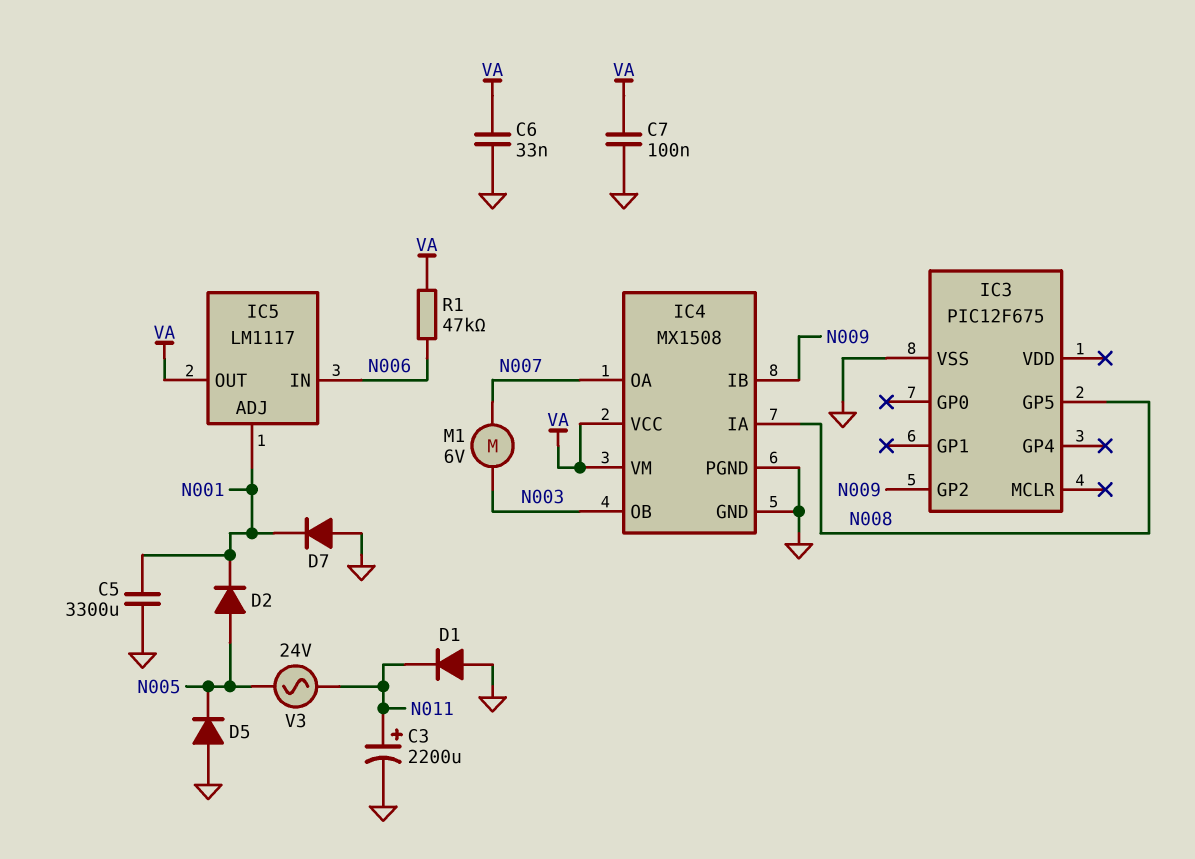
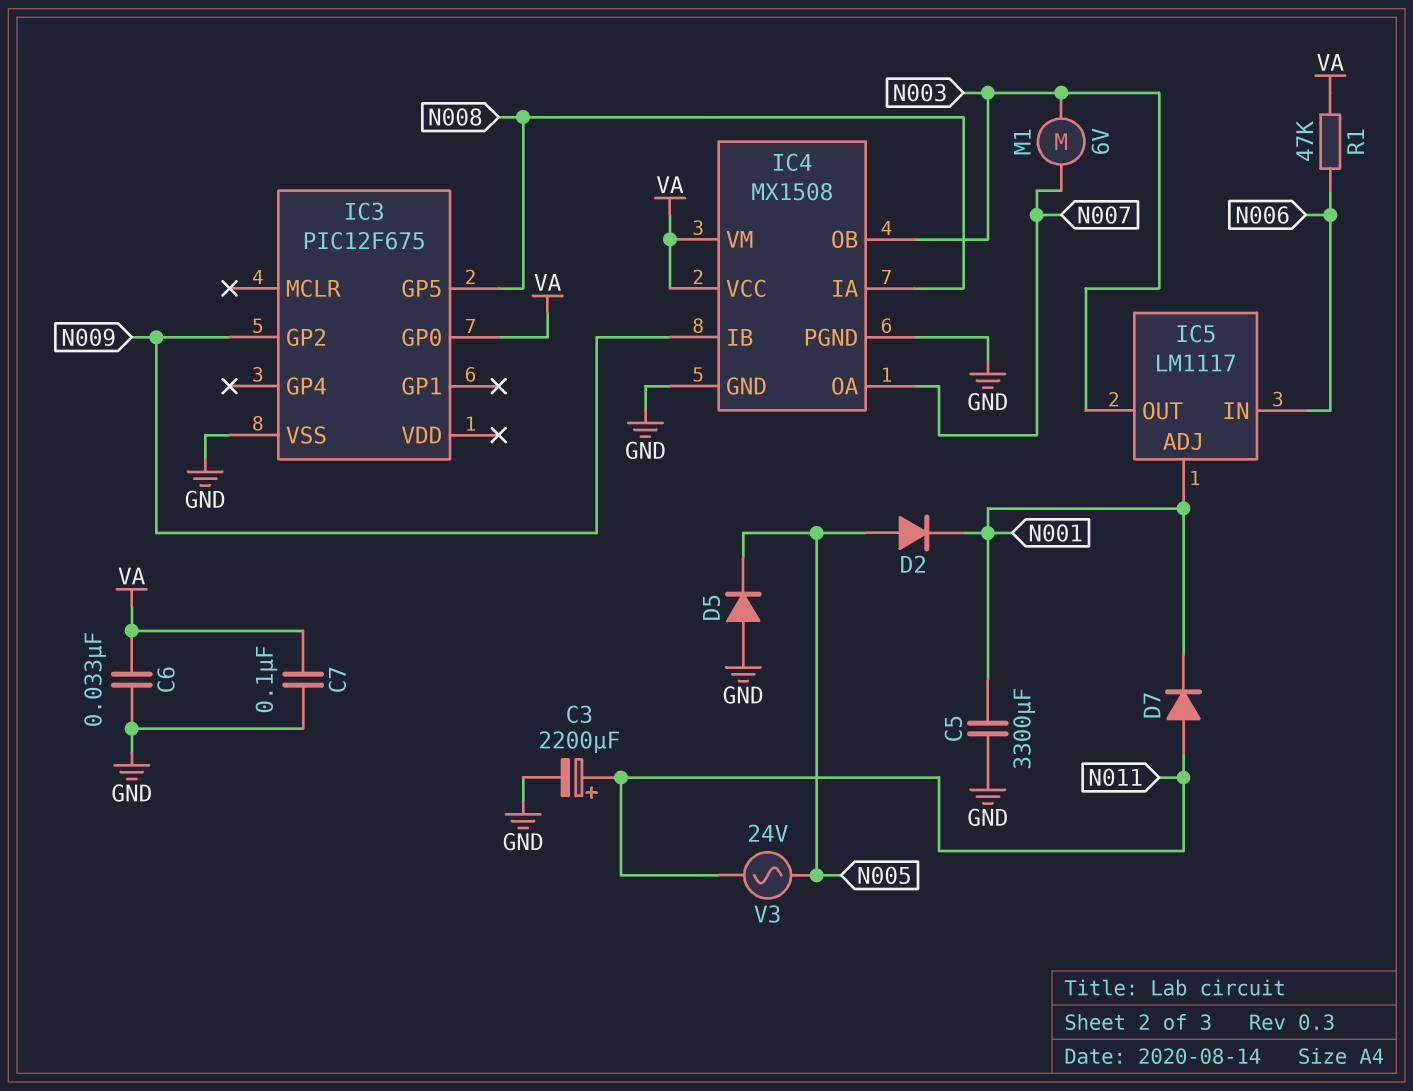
D1: diode (A GND, K N011) -> none
D7: diode (A GND, K N001) -> diode (A N011, K N001)
IC3 pin GP0: none -> VA
IC5 pin OUT: VA -> N003

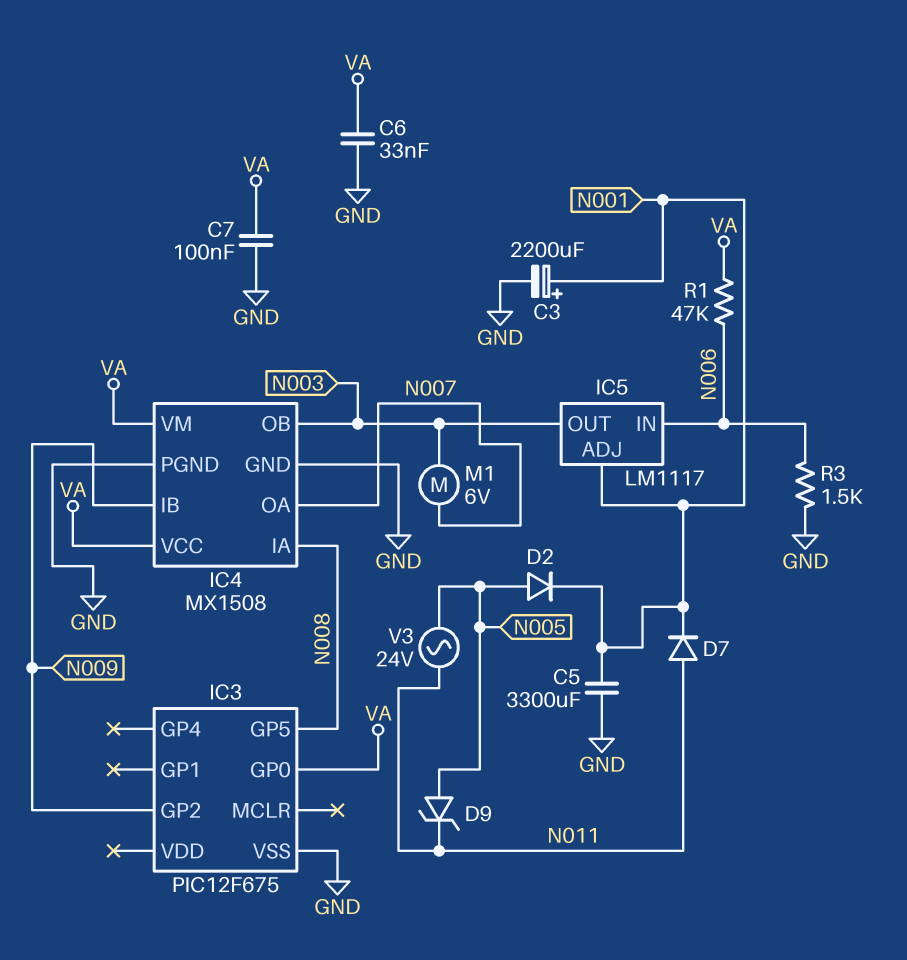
C3: 2200uF (plus N011, minus GND) -> 2200uF (plus N001, minus GND)
D5: diode (A GND, K N005) -> none
D9: none -> zener (A N005, K N011)
R3: none -> 1.5k (GND, N006)

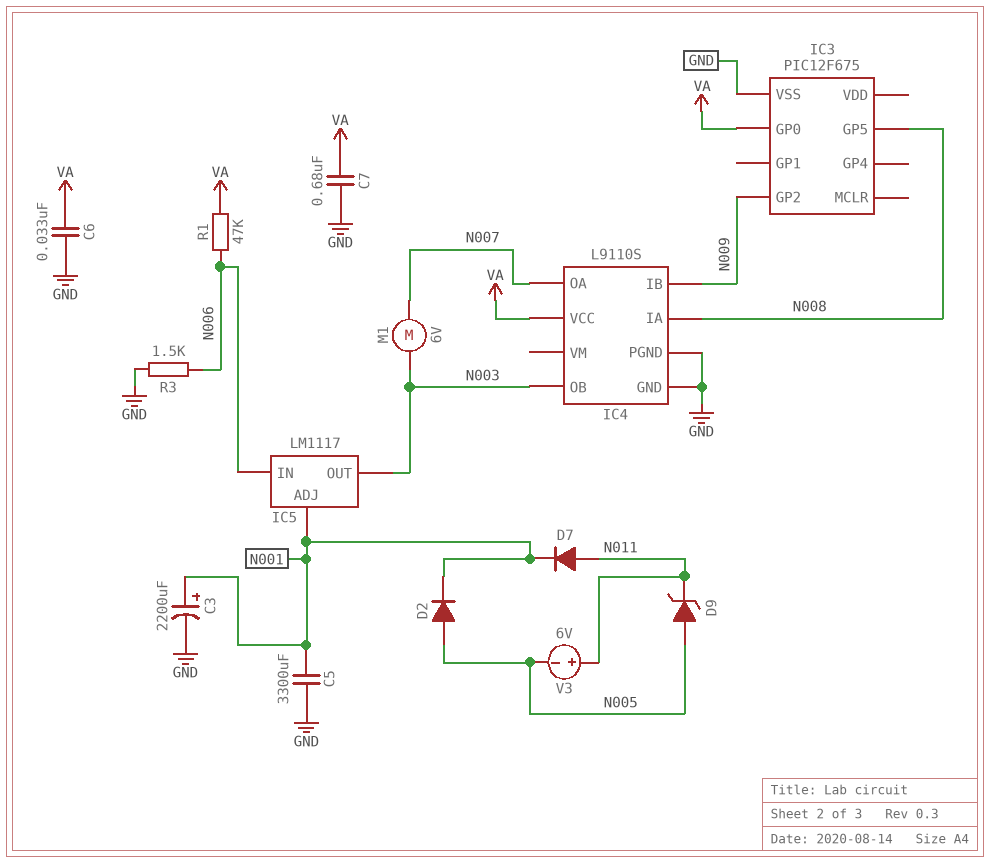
C7: 100nF (GND, VA) -> 680nF (GND, VA)
IC4: MX1508 -> L9110S
IC4 pin VM: VA -> none
V3: AC 24V (N005, N011) -> 6V (plus N011, minus N005)

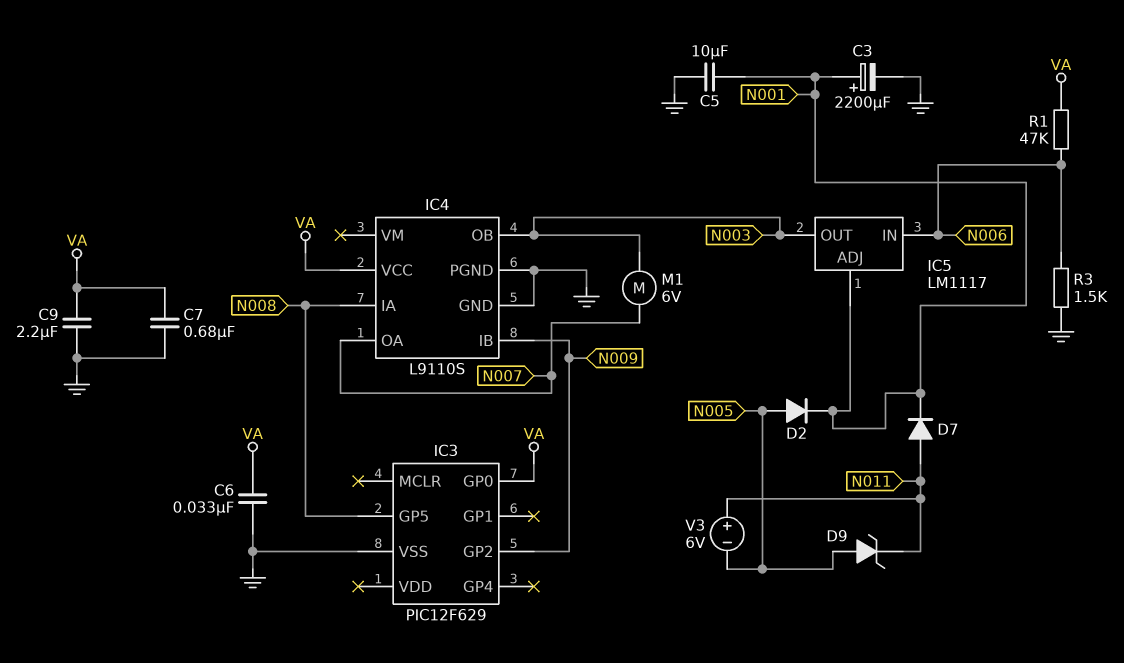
C5: 3300uF (GND, N001) -> 10uF (GND, N001)
C9: none -> 2.2uF (GND, VA)
IC3: PIC12F675 -> PIC12F629

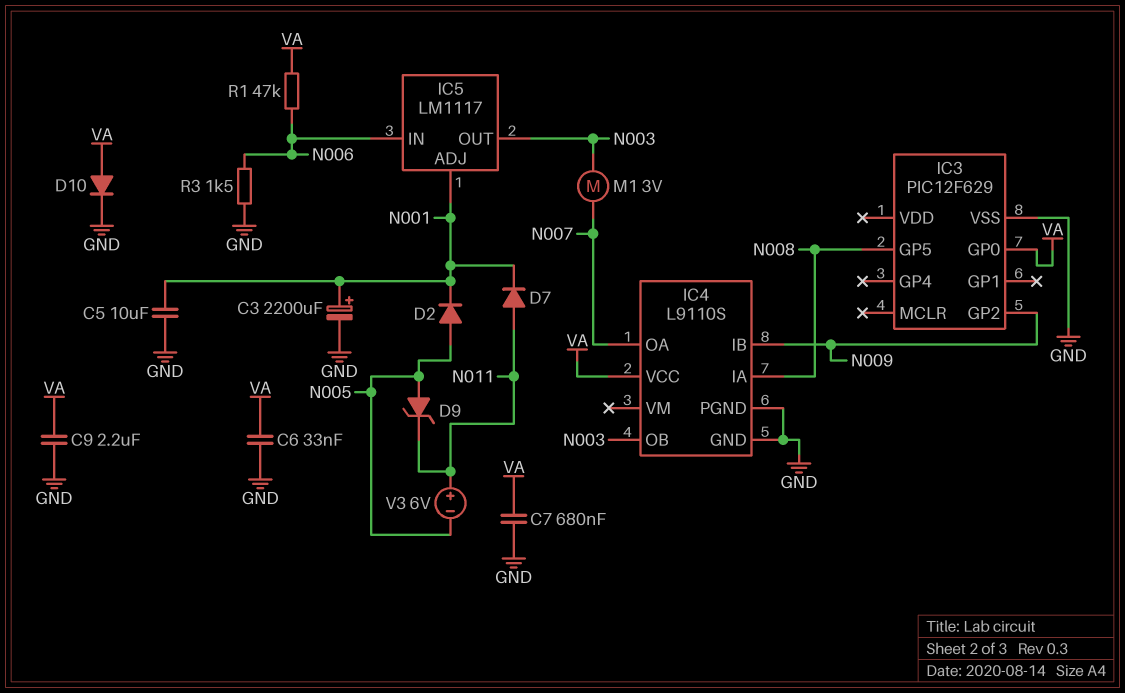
D10: none -> diode (A VA, K GND)
M1: motor 6V (N003, N007) -> motor 3V (N003, N007)

